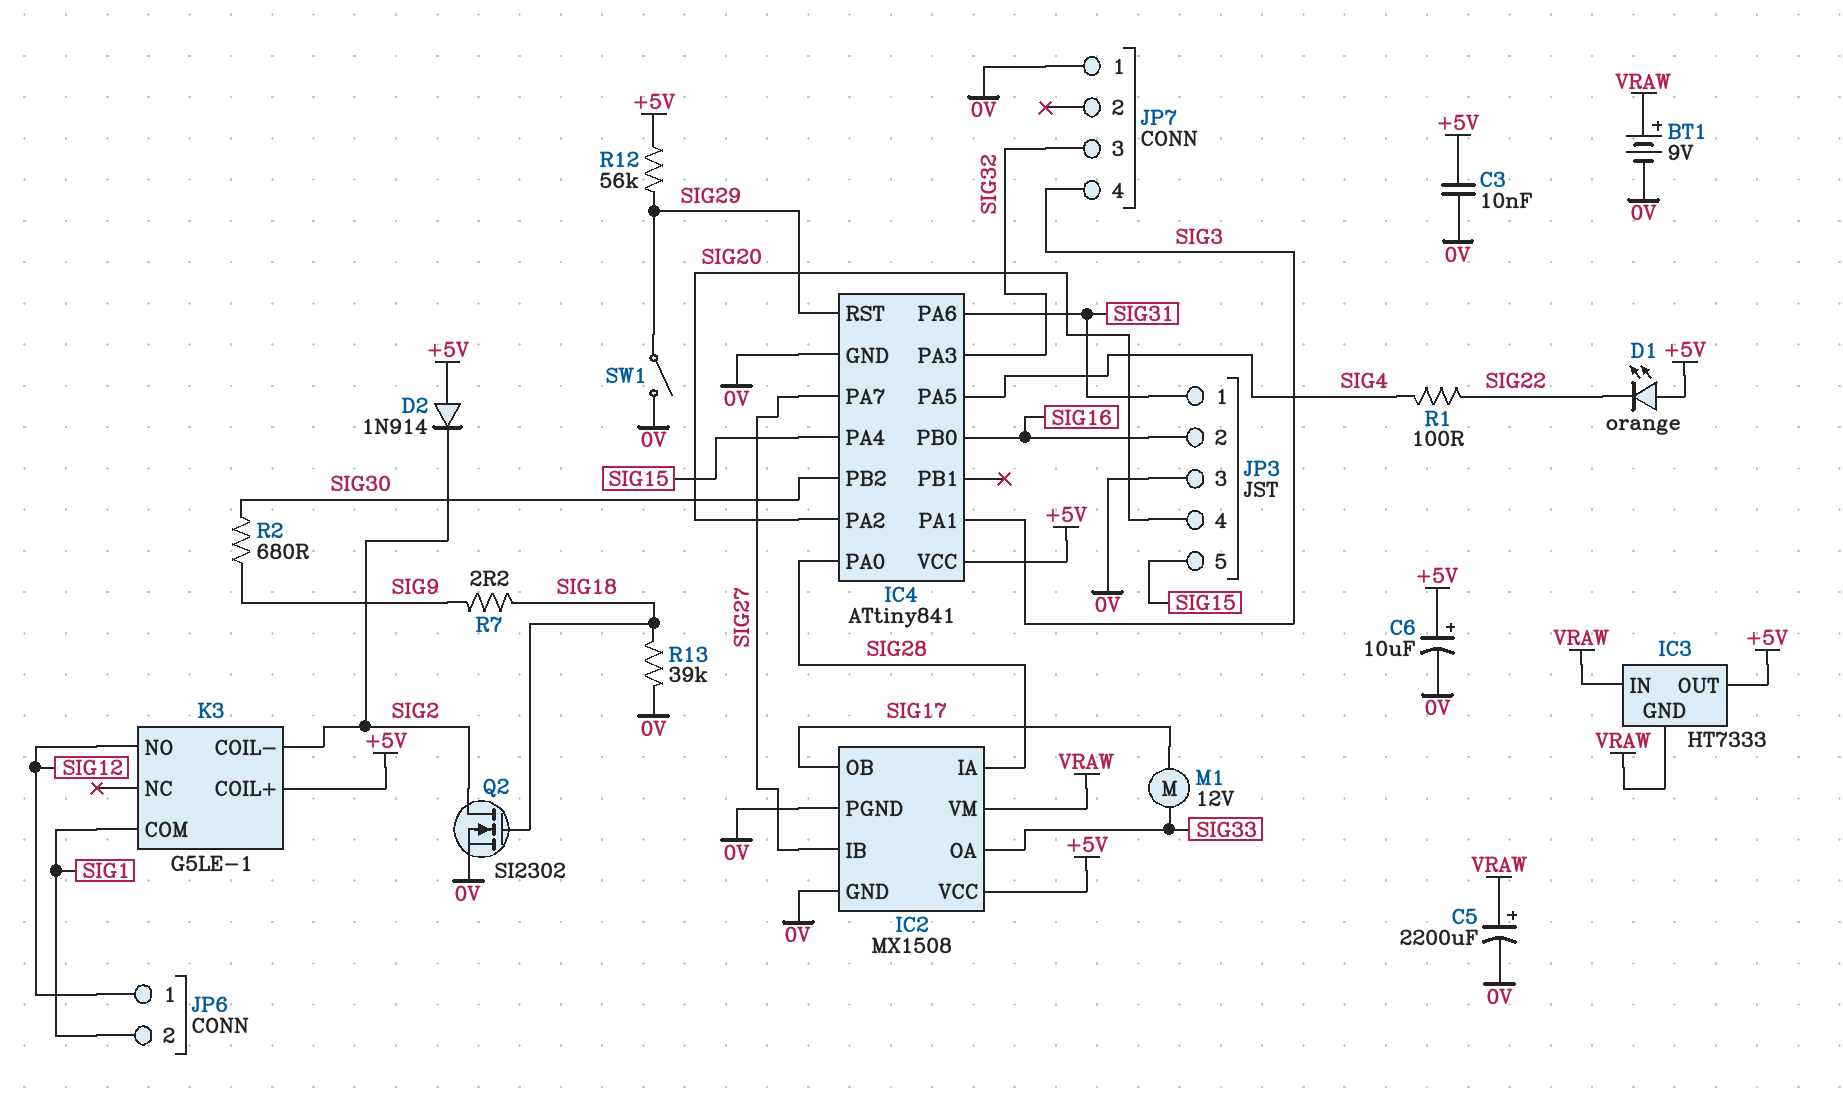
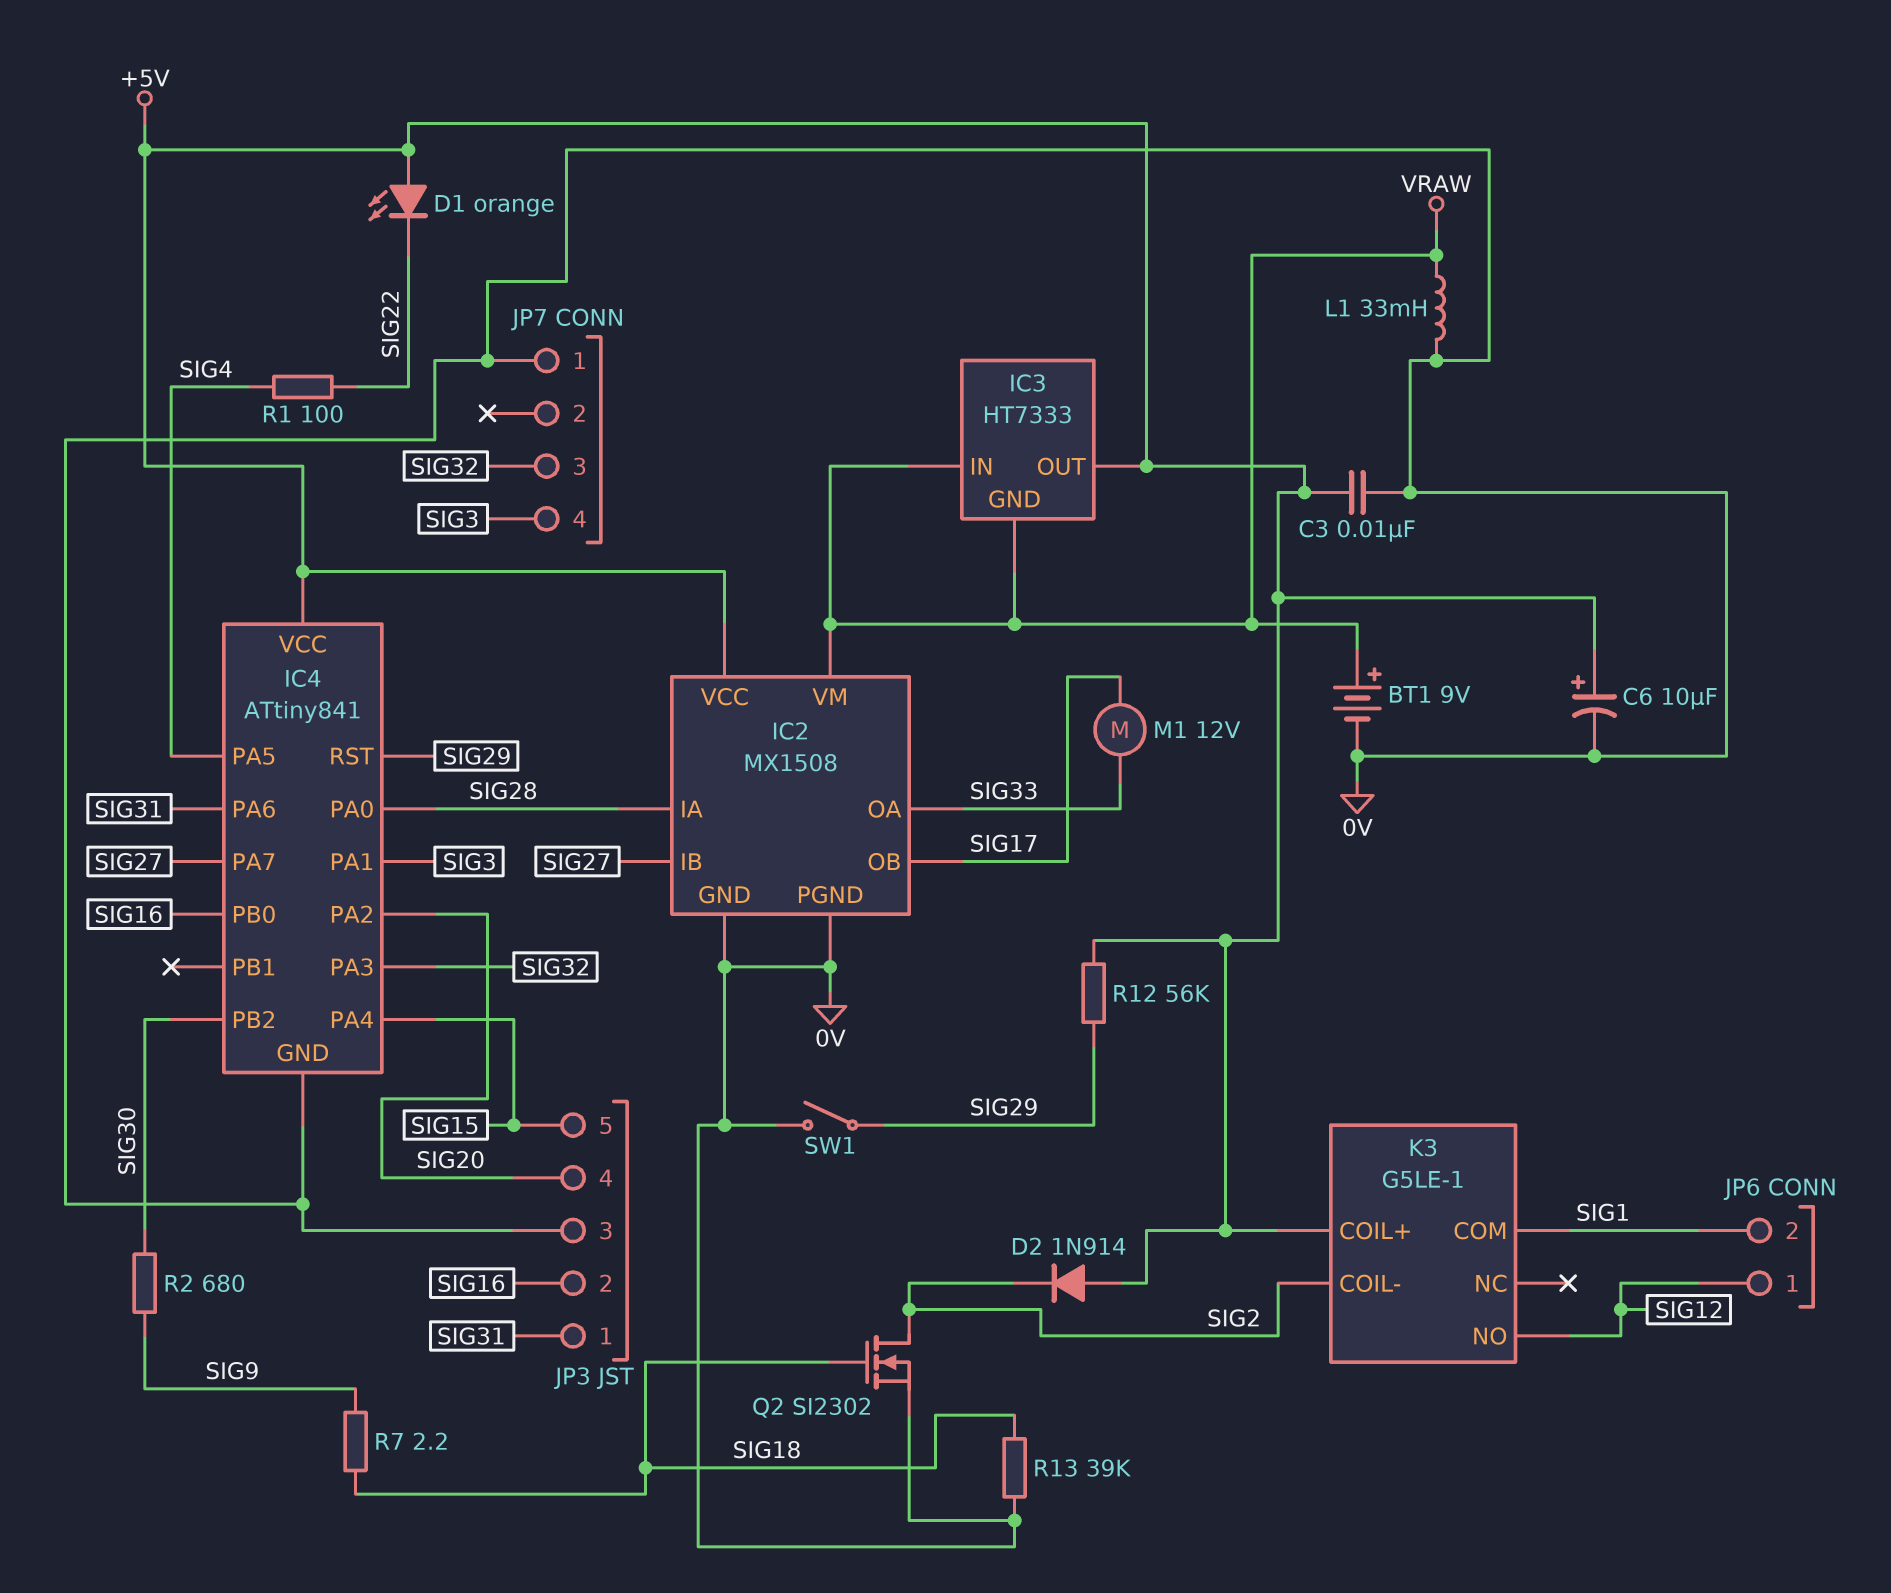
C5: 2200uF (plus VRAW, minus 0V) -> none
L1: none -> 33mH (0V, VRAW)

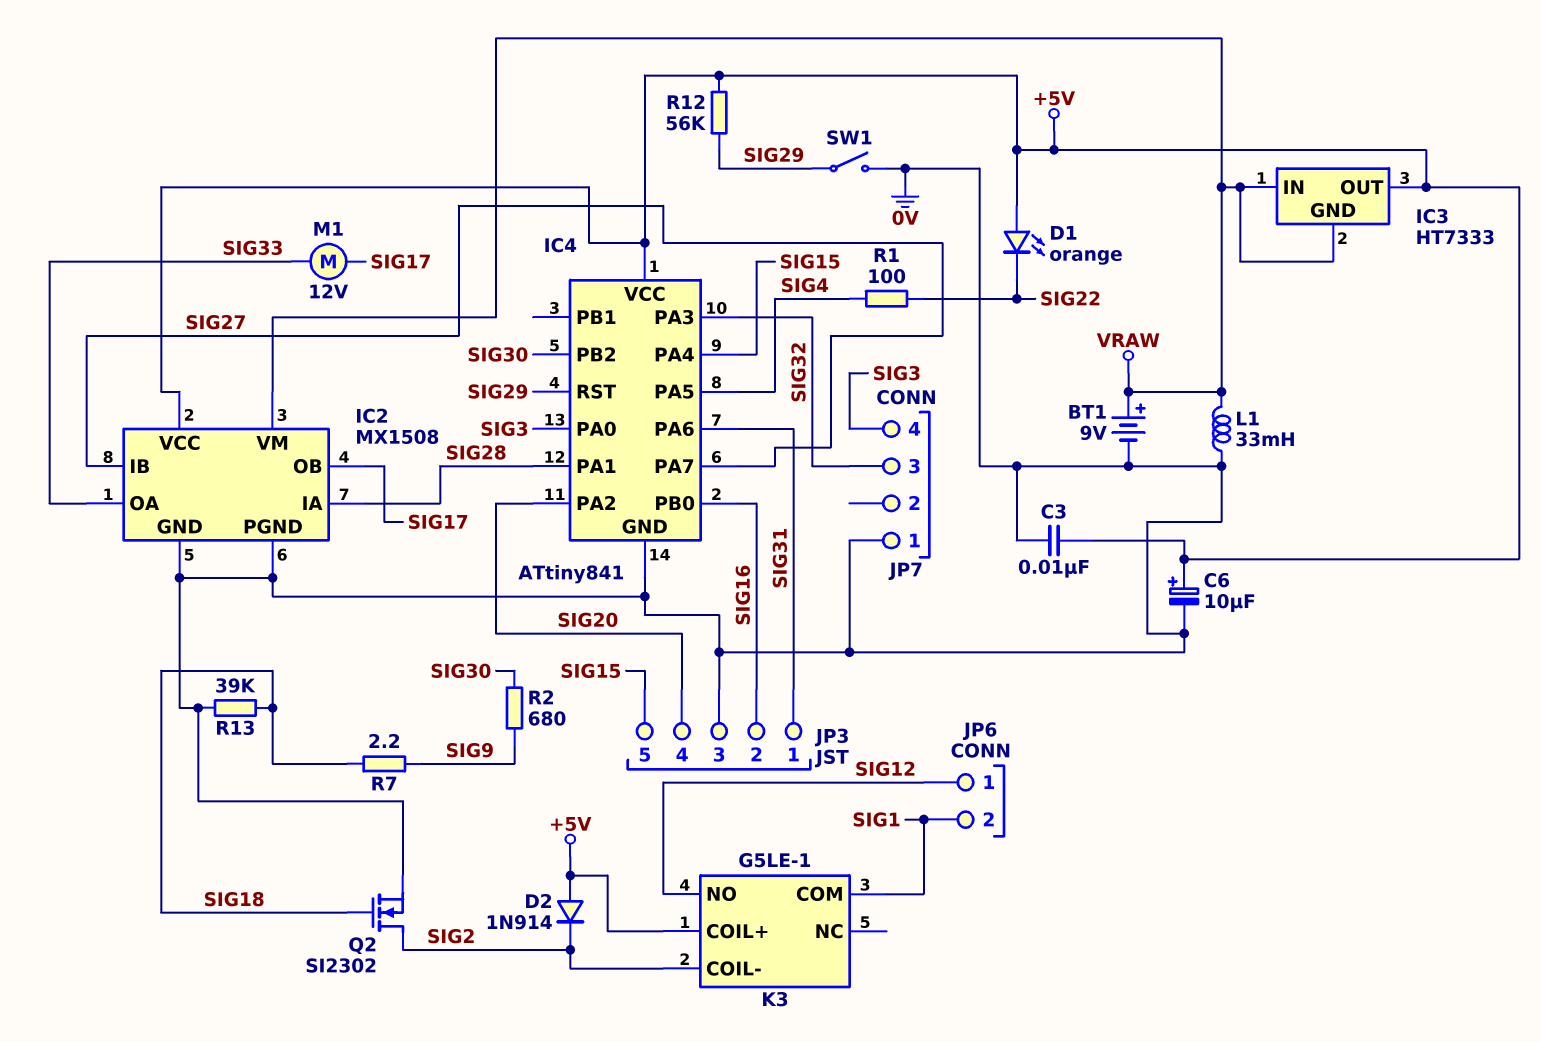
IC4 pin PA0: SIG28 -> SIG3
IC4 pin PA1: SIG3 -> SIG28

